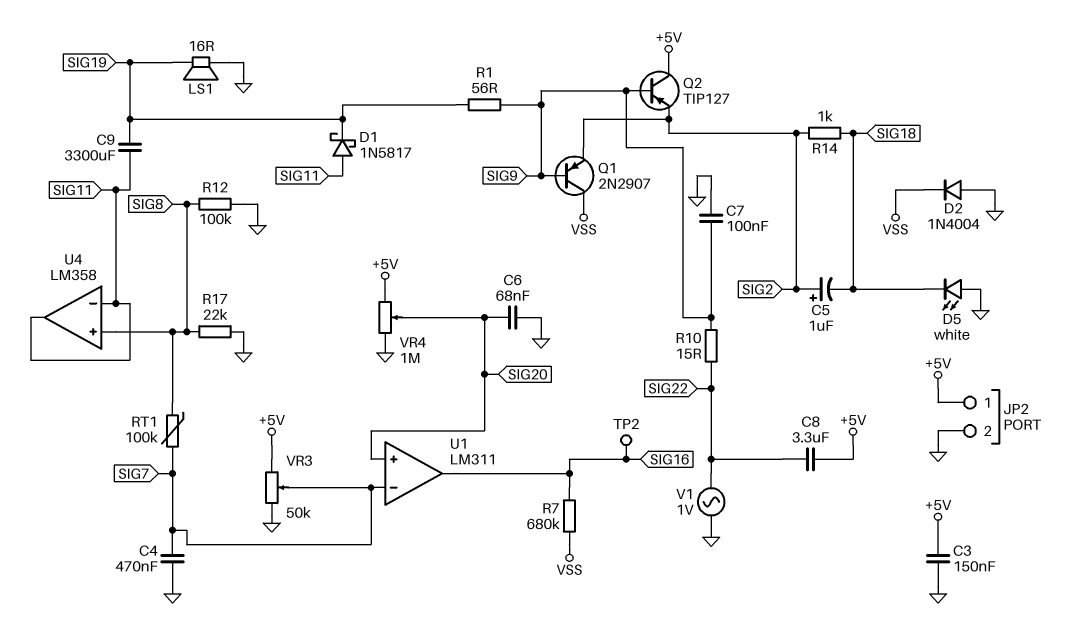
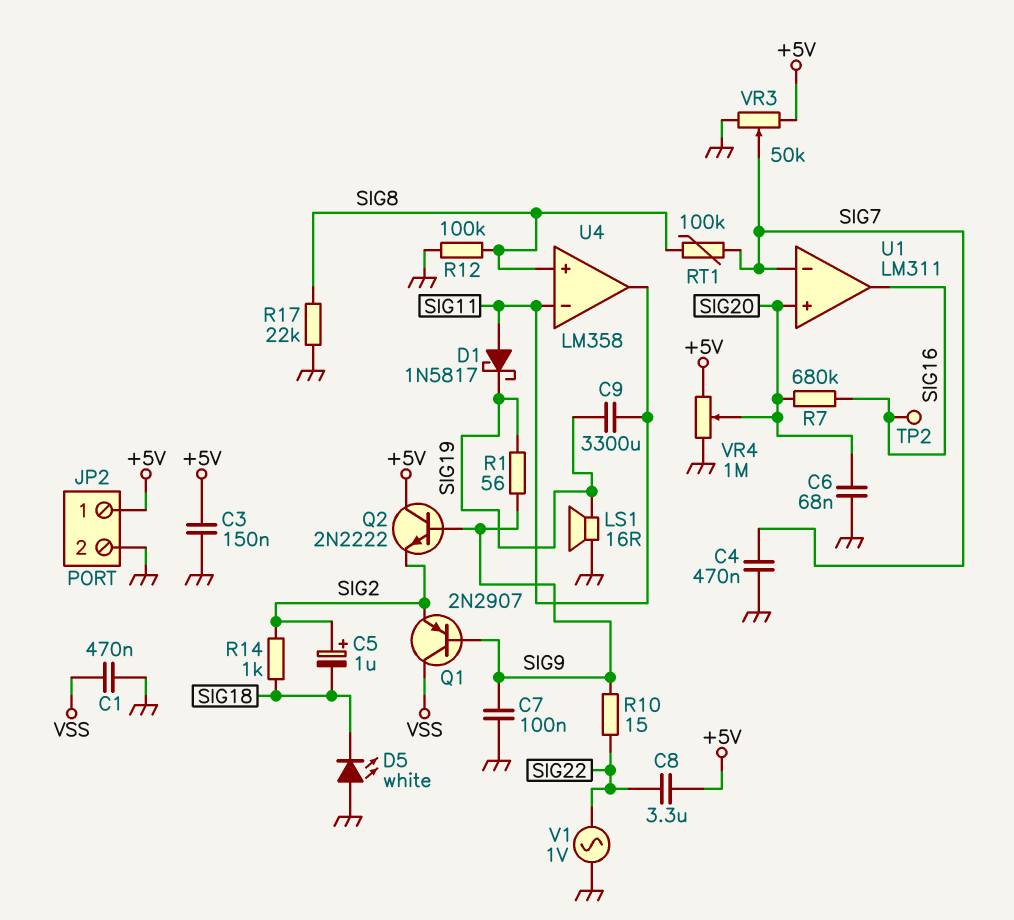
C1: none -> 470nF (GND, VSS)
D2: diode 1N4004 (A GND, K VSS) -> none
Q2: PNP TIP127 (B SIG9, C +5V, E SIG2) -> NPN 2N2222 (B SIG9, C +5V, E SIG2)
R7: 680k (SIG16, VSS) -> 680k (SIG16, SIG20)

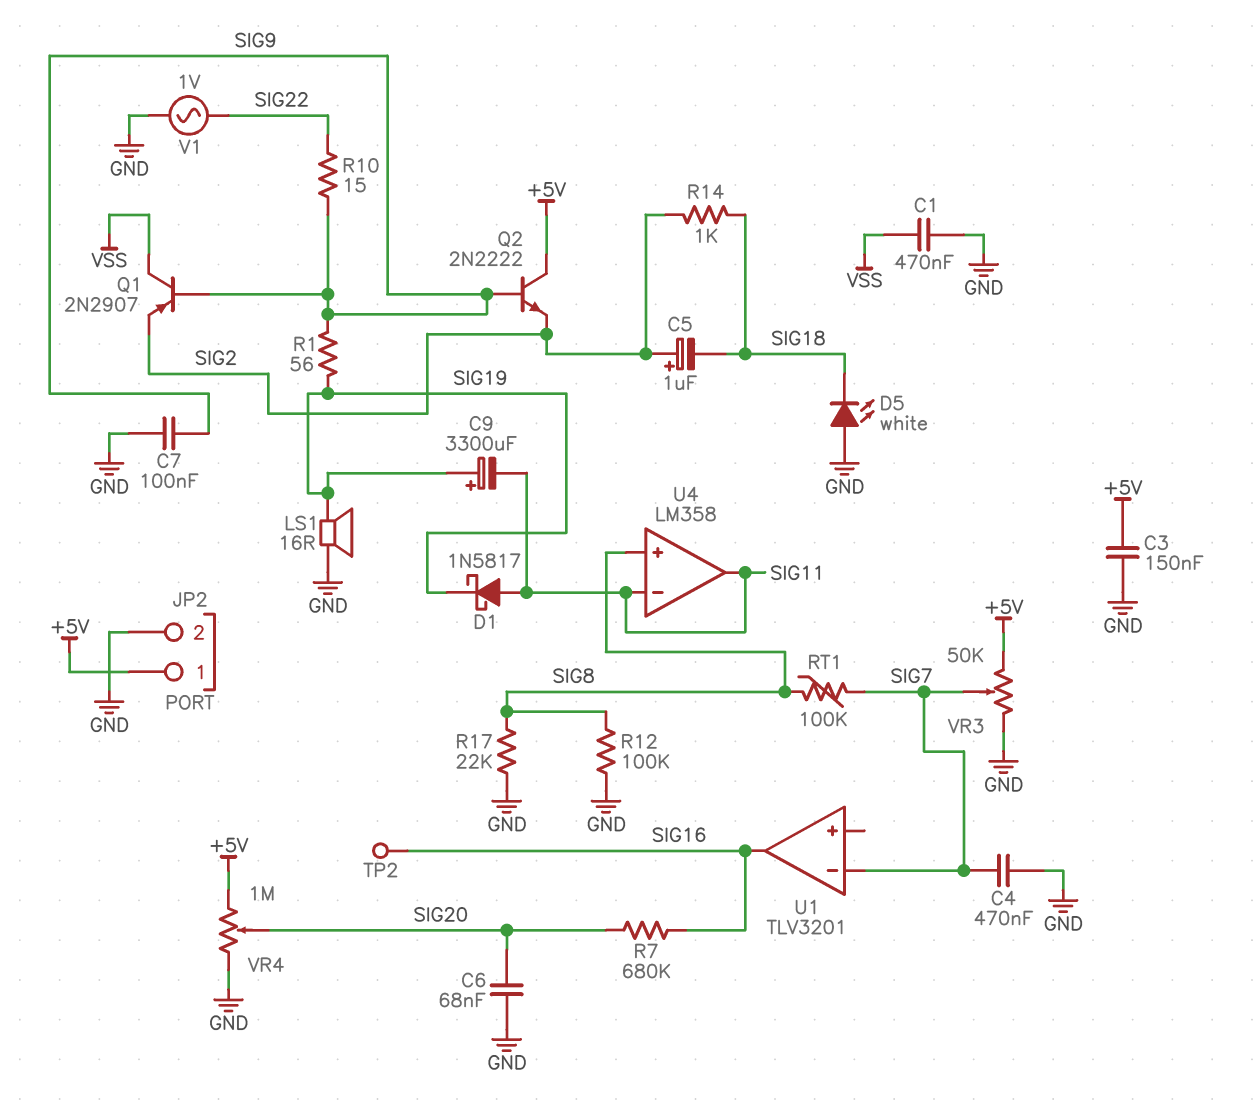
C8: 3.3uF (+5V, SIG22) -> none
C9: 3300uF (SIG11, SIG19) -> 3300uF (plus SIG19, minus SIG11)
U1: LM311 -> TLV3201
U1 pin in+: SIG20 -> none

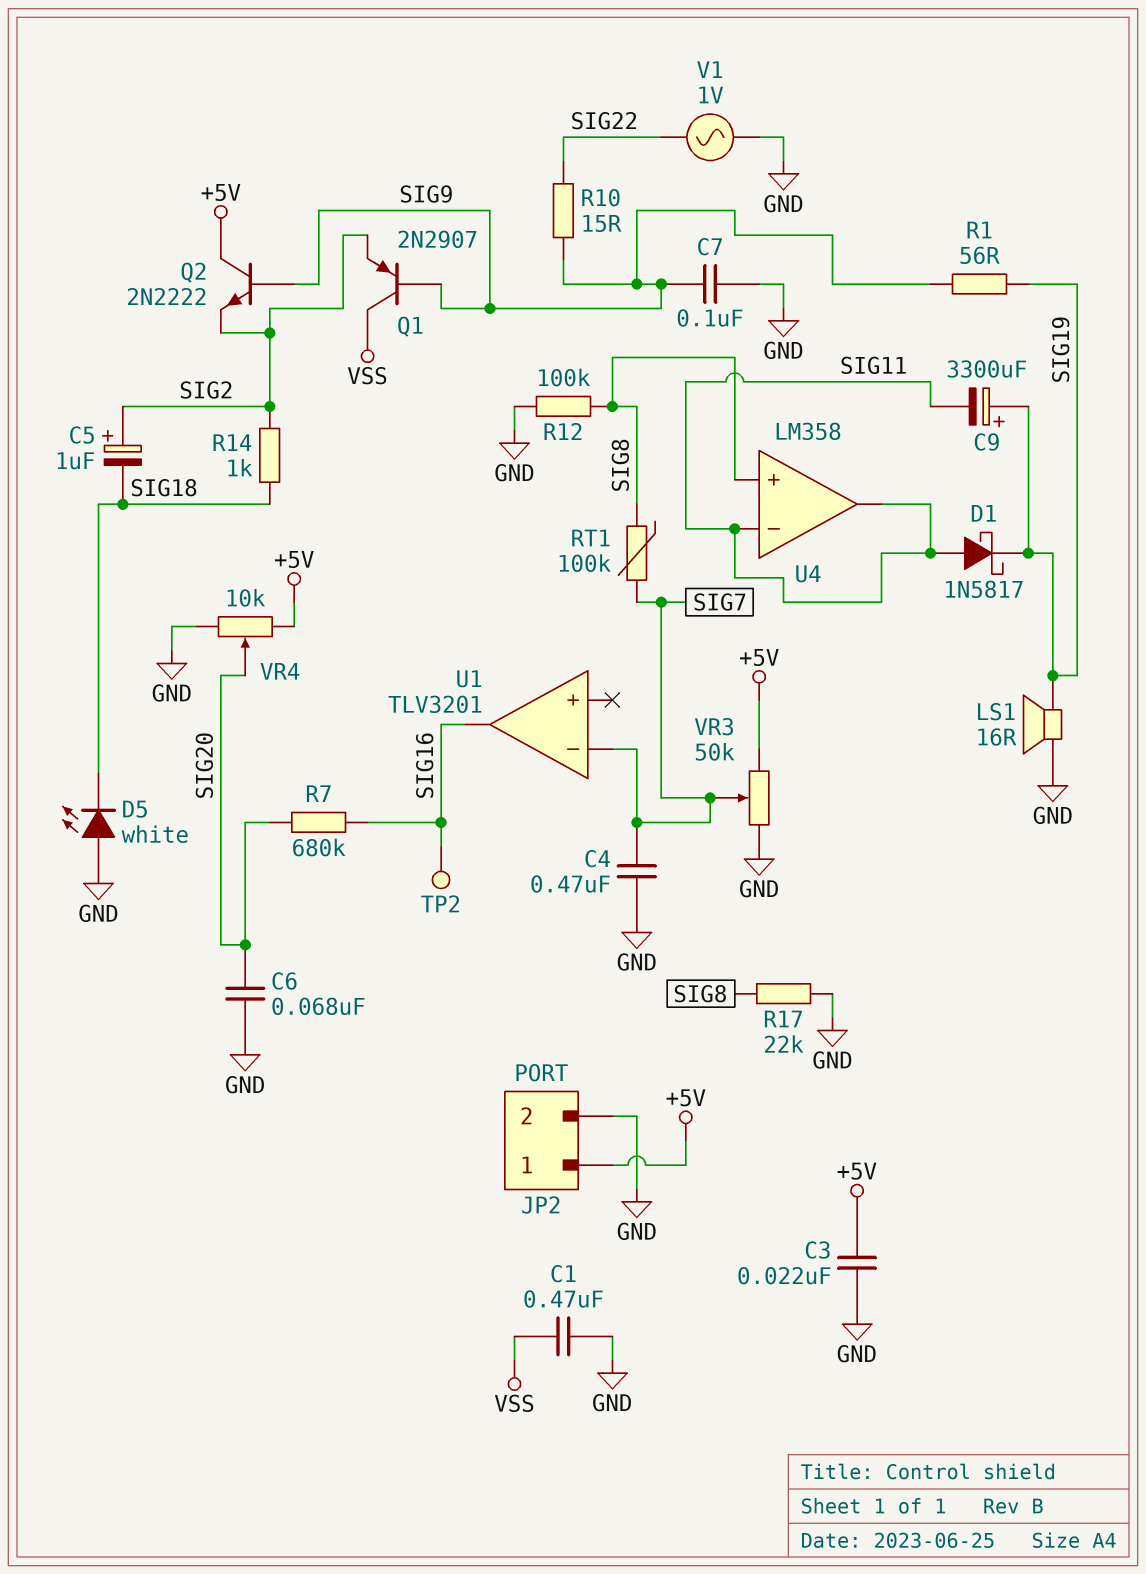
C3: 150nF (+5V, GND) -> 22nF (+5V, GND)
VR4: 1M (+5V, GND, wiper SIG20) -> 10k (+5V, GND, wiper SIG20)

